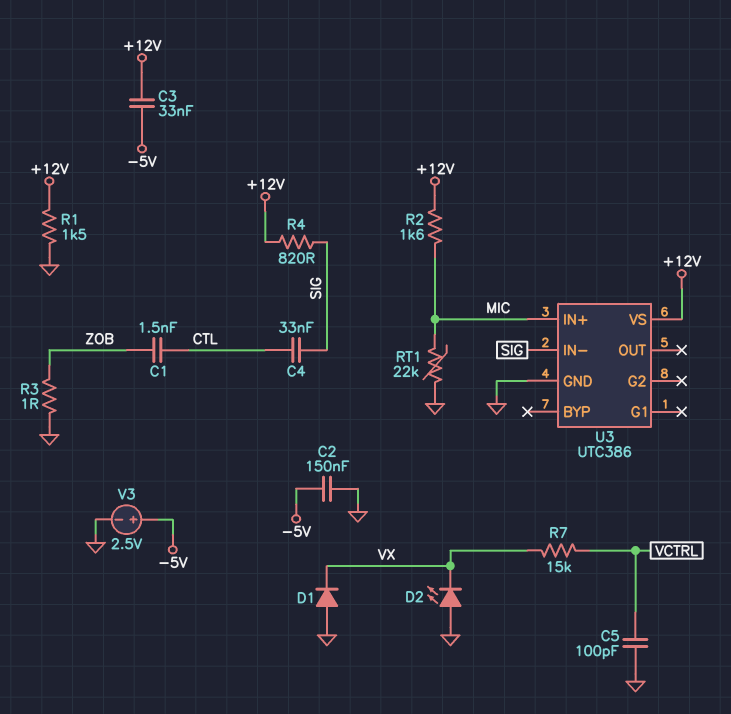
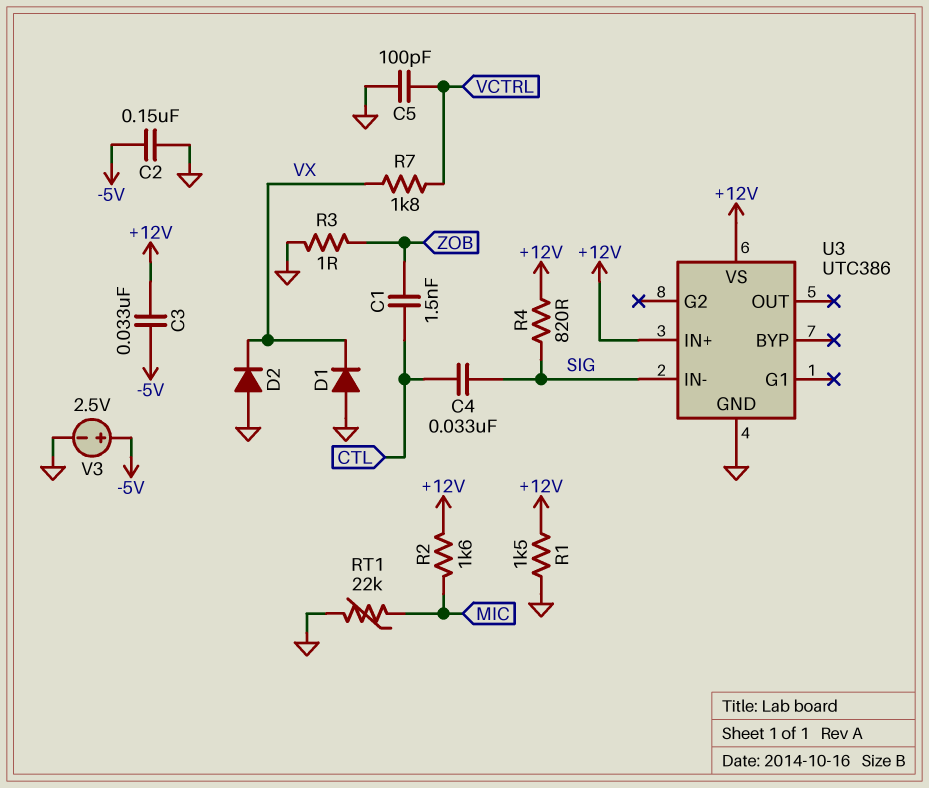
D2: LED (A GND, K VX) -> diode (A GND, K VX)
R7: 15k (VCTRL, VX) -> 1.8k (VCTRL, VX)
U3 pin IN+: MIC -> +12V

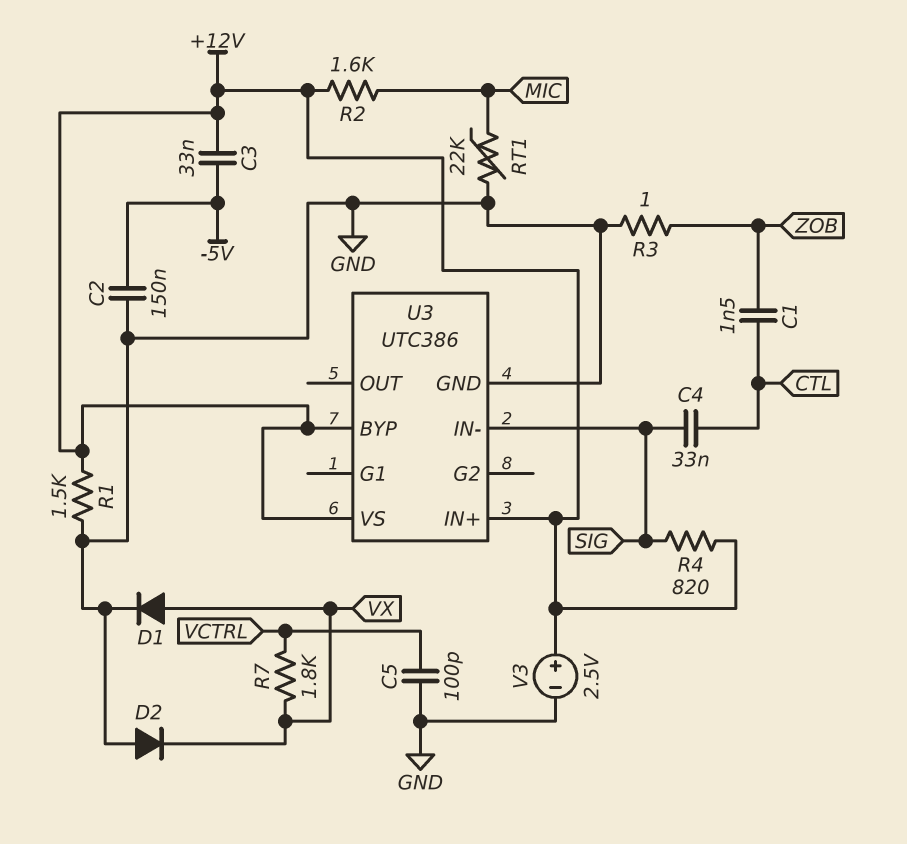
D1: diode (A GND, K VX) -> diode (A VX, K GND)
U3 pin BYP: none -> +12V
V3: 2.5V (plus -5V, minus GND) -> 2.5V (plus +12V, minus GND)

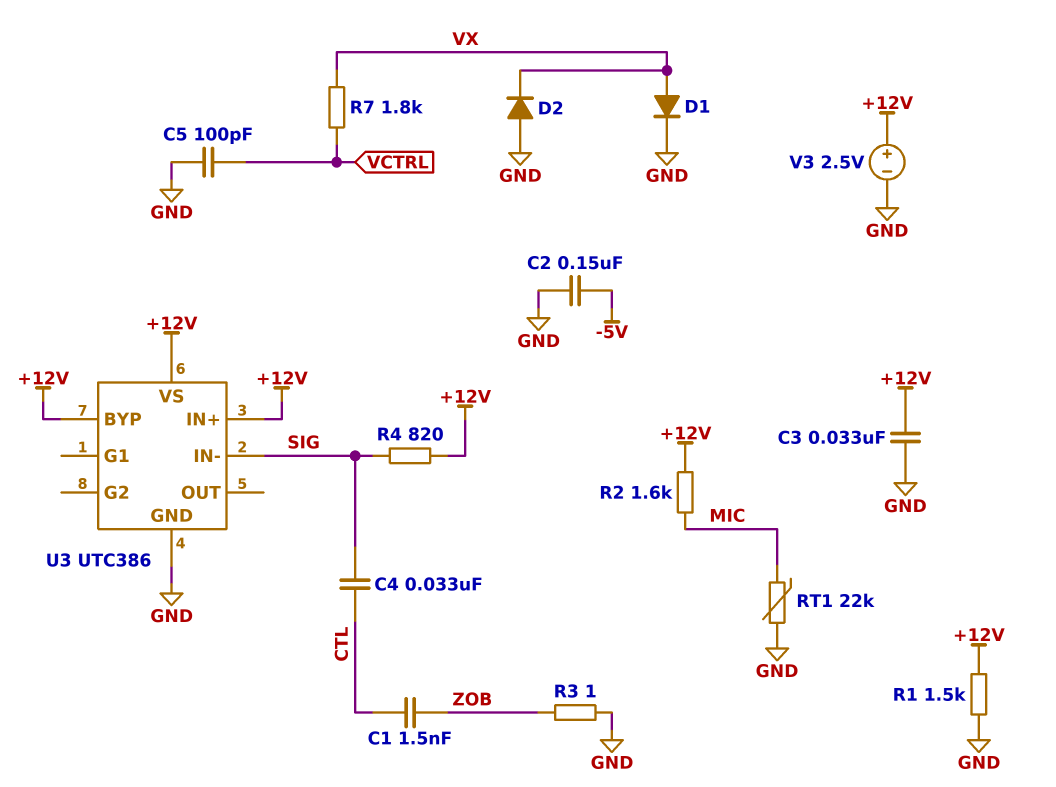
C3: 33nF (+12V, -5V) -> 33nF (+12V, GND)

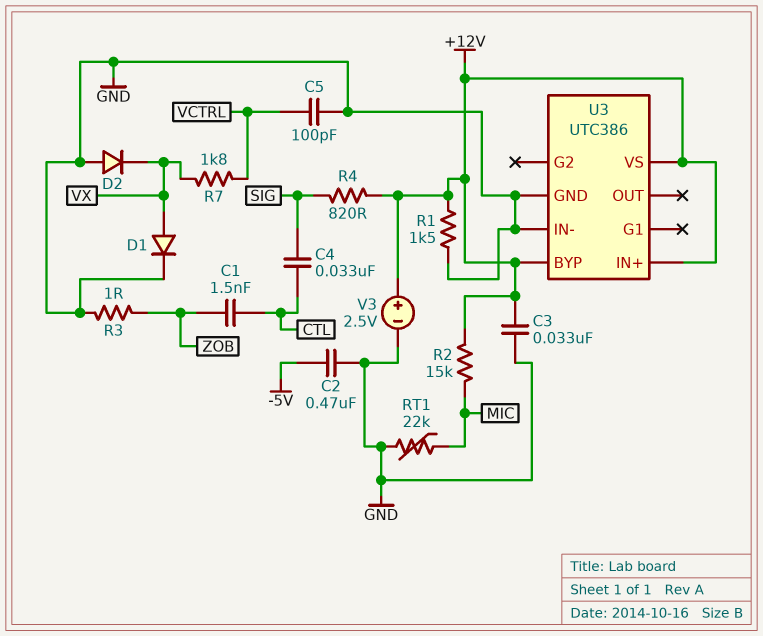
C2: 150nF (-5V, GND) -> 470nF (-5V, GND)
R2: 1.6k (+12V, MIC) -> 15k (+12V, MIC)
U3 pin IN-: SIG -> GND

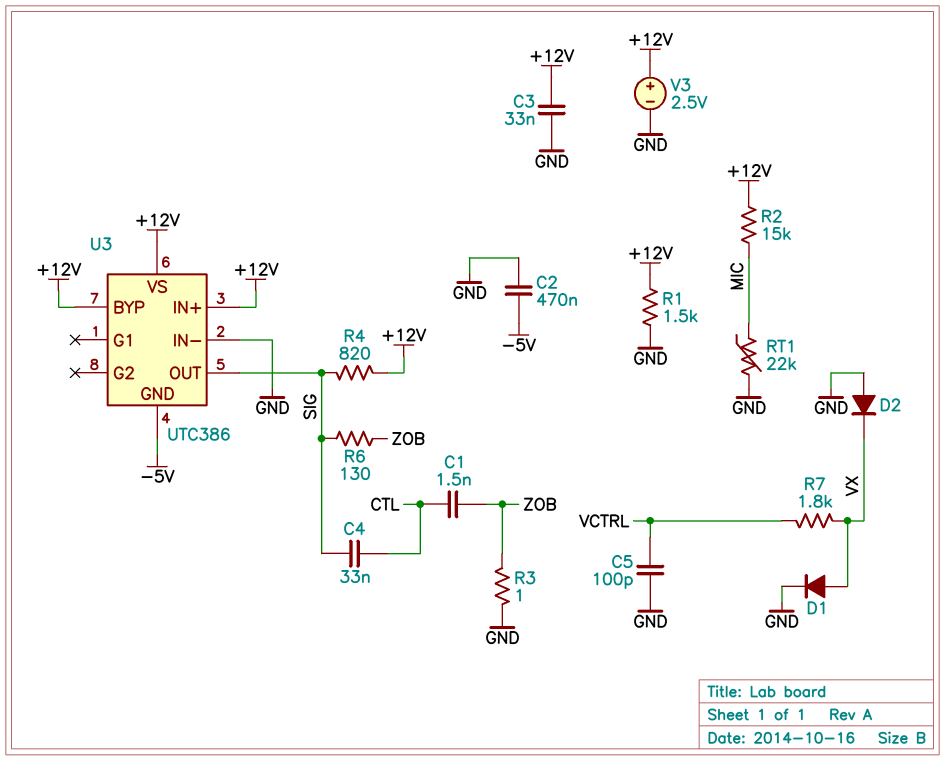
R6: none -> 130 (SIG, ZOB)
U3 pin GND: GND -> -5V
U3 pin OUT: none -> SIG

